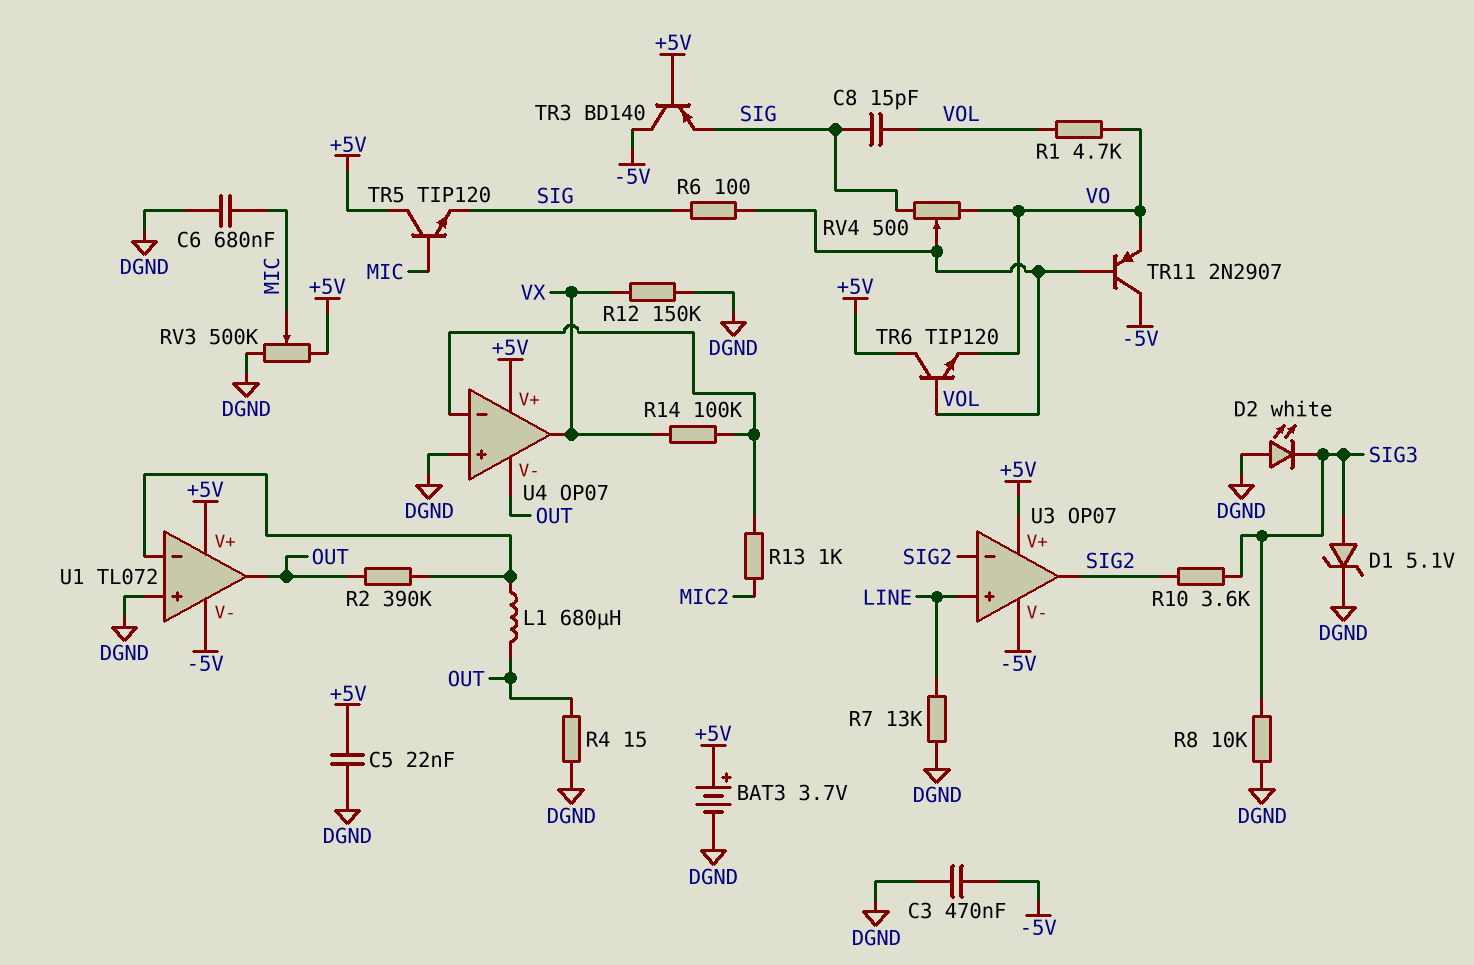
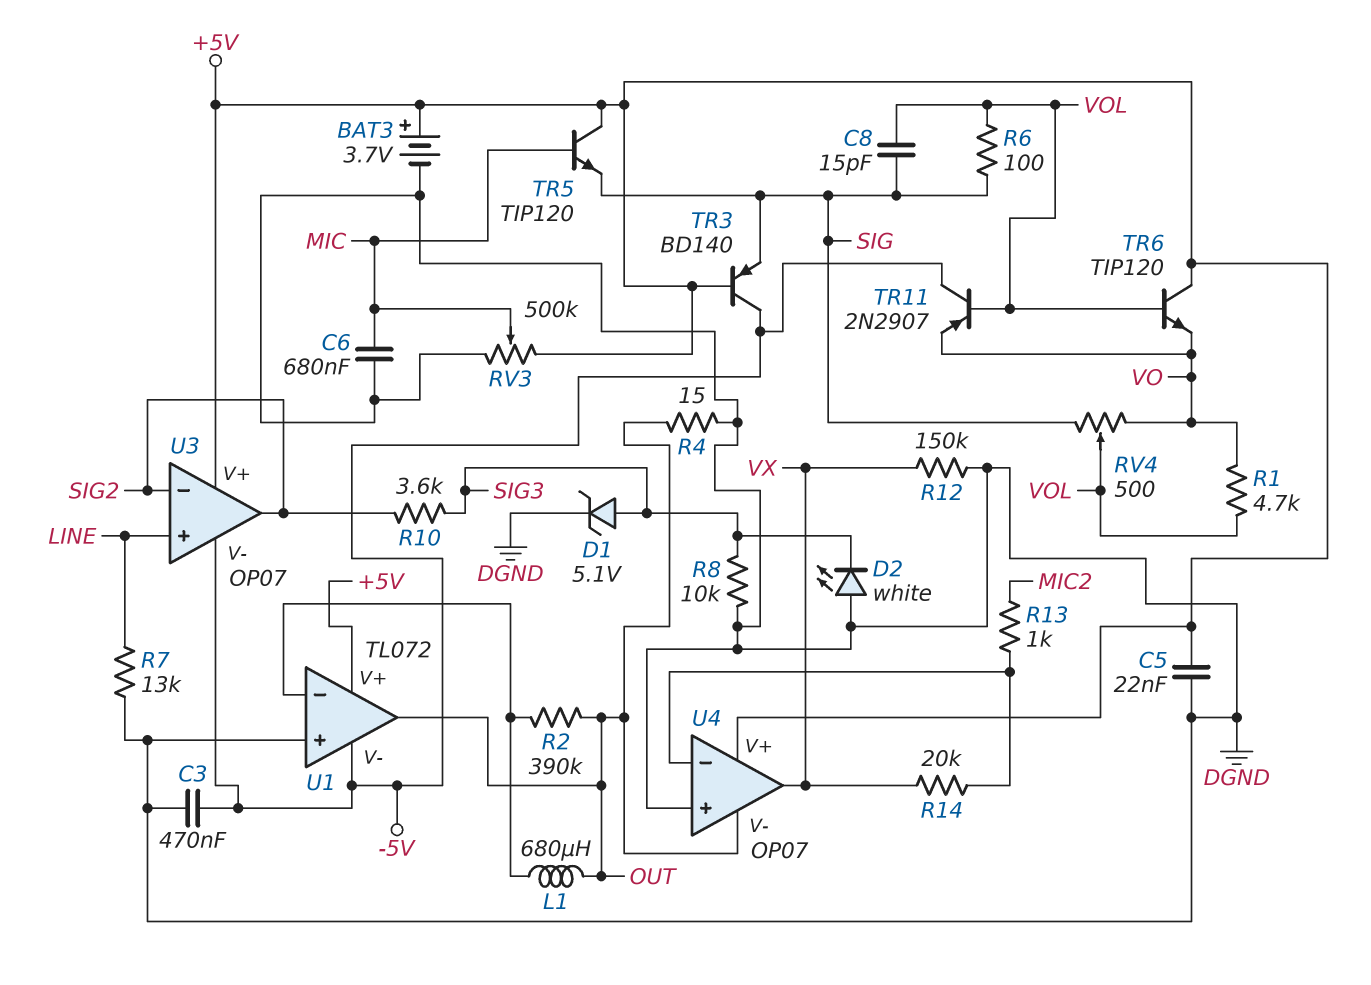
R14: 100k (U4/in-, VX) -> 20k (U4/in-, VX)

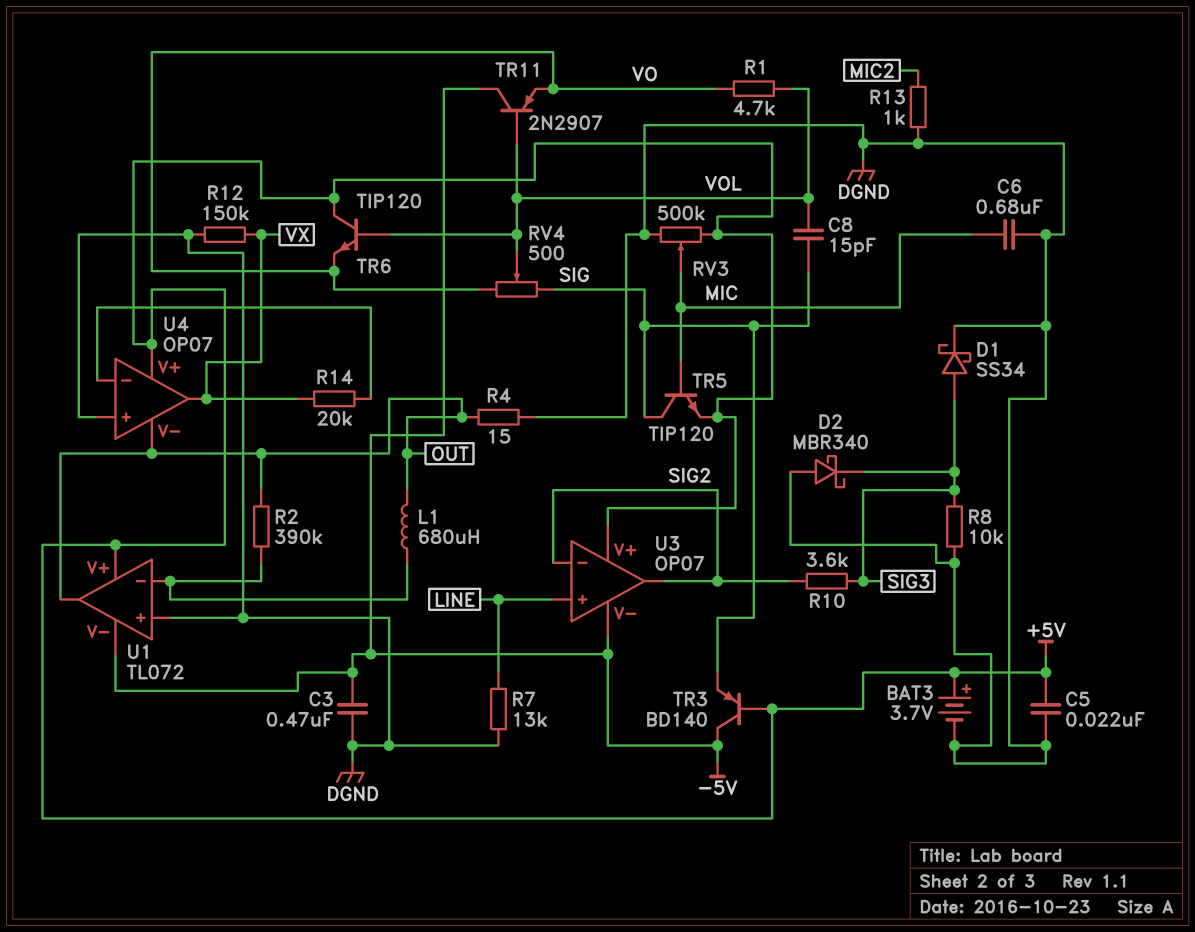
D1: zener 5.1V (A SIG3, K DGND) -> schottky SS34 (A SIG3, K DGND)
D2: LED white (A DGND, K SIG3) -> schottky MBR340 (A DGND, K SIG3)
R6: 100 (SIG, VOL) -> none
R13: 1k (MIC2, U4/in-) -> 1k (DGND, MIC2)
TR5: NPN TIP120 (B MIC, C +5V, E SIG) -> NPN TIP120 (B MIC, C SIG, E +5V)

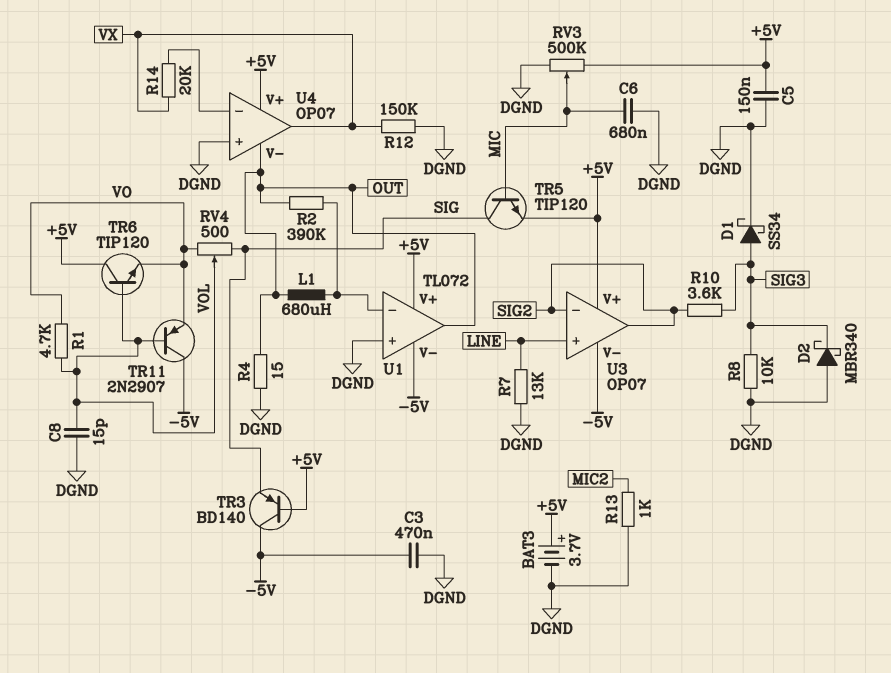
C5: 22nF (+5V, DGND) -> 150nF (+5V, DGND)
C8: 15pF (SIG, VOL) -> 15pF (DGND, VOL)

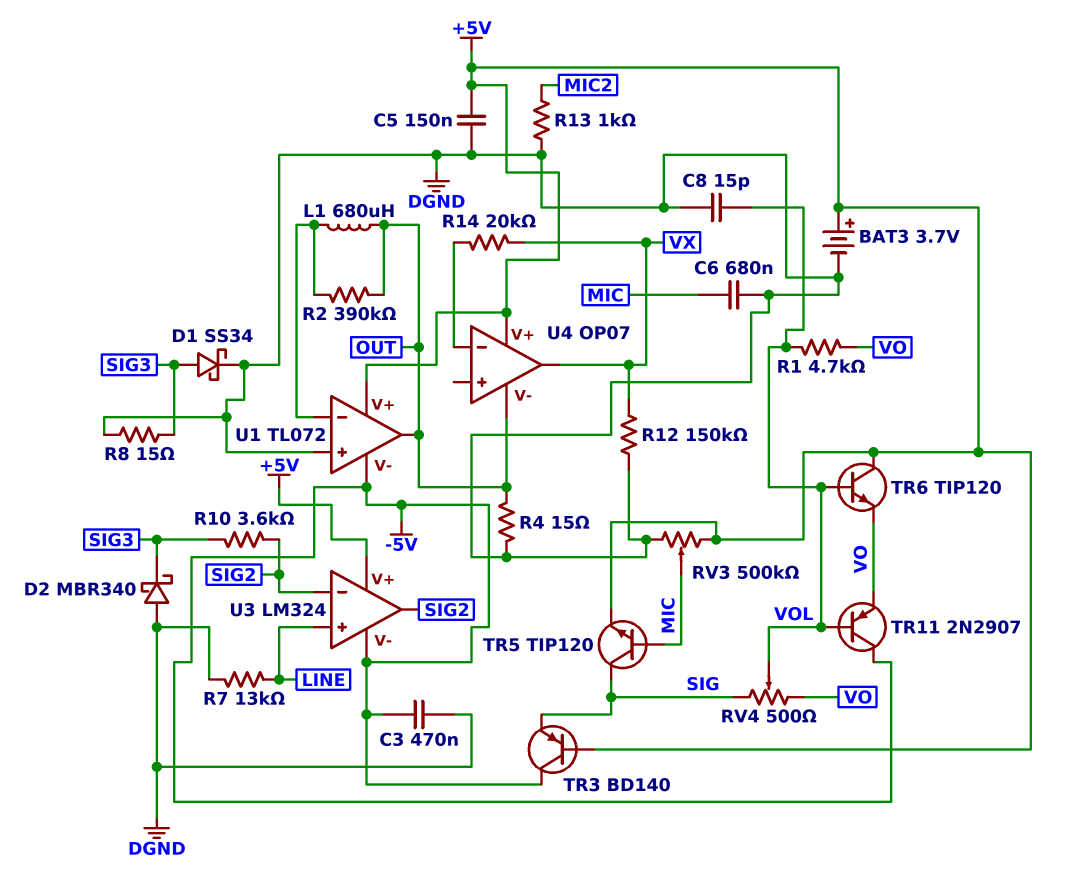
R8: 10k (DGND, SIG3) -> 15 (DGND, SIG3)
U3: OP07 -> LM324
U4 pin in+: DGND -> none

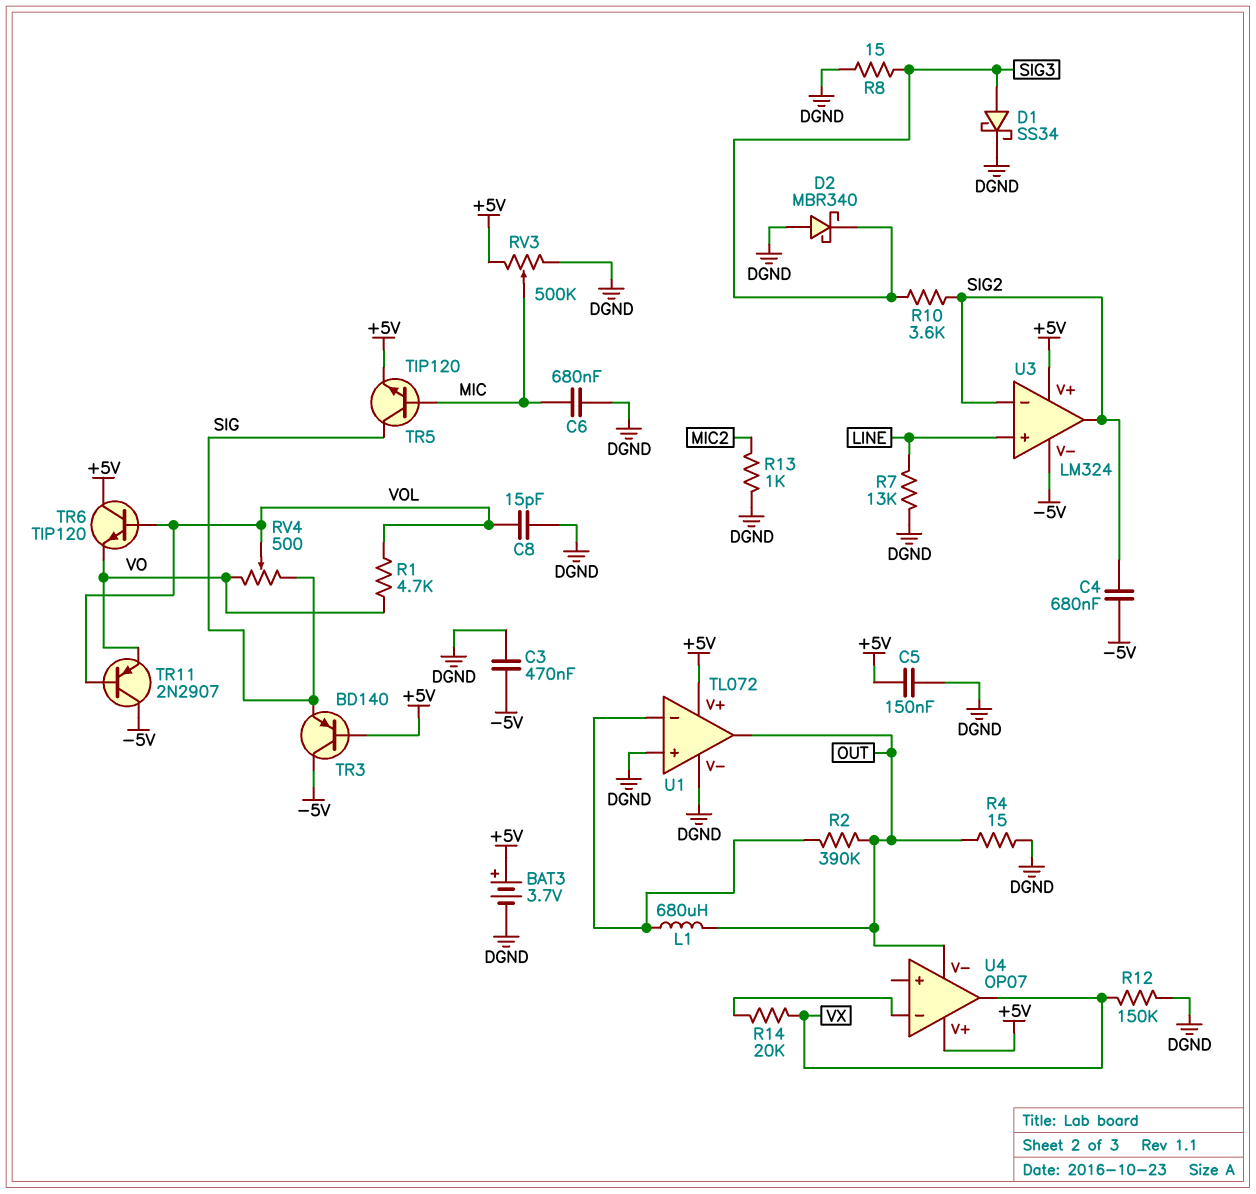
C4: none -> 680nF (-5V, SIG2)
U1 pin V-: -5V -> DGND

